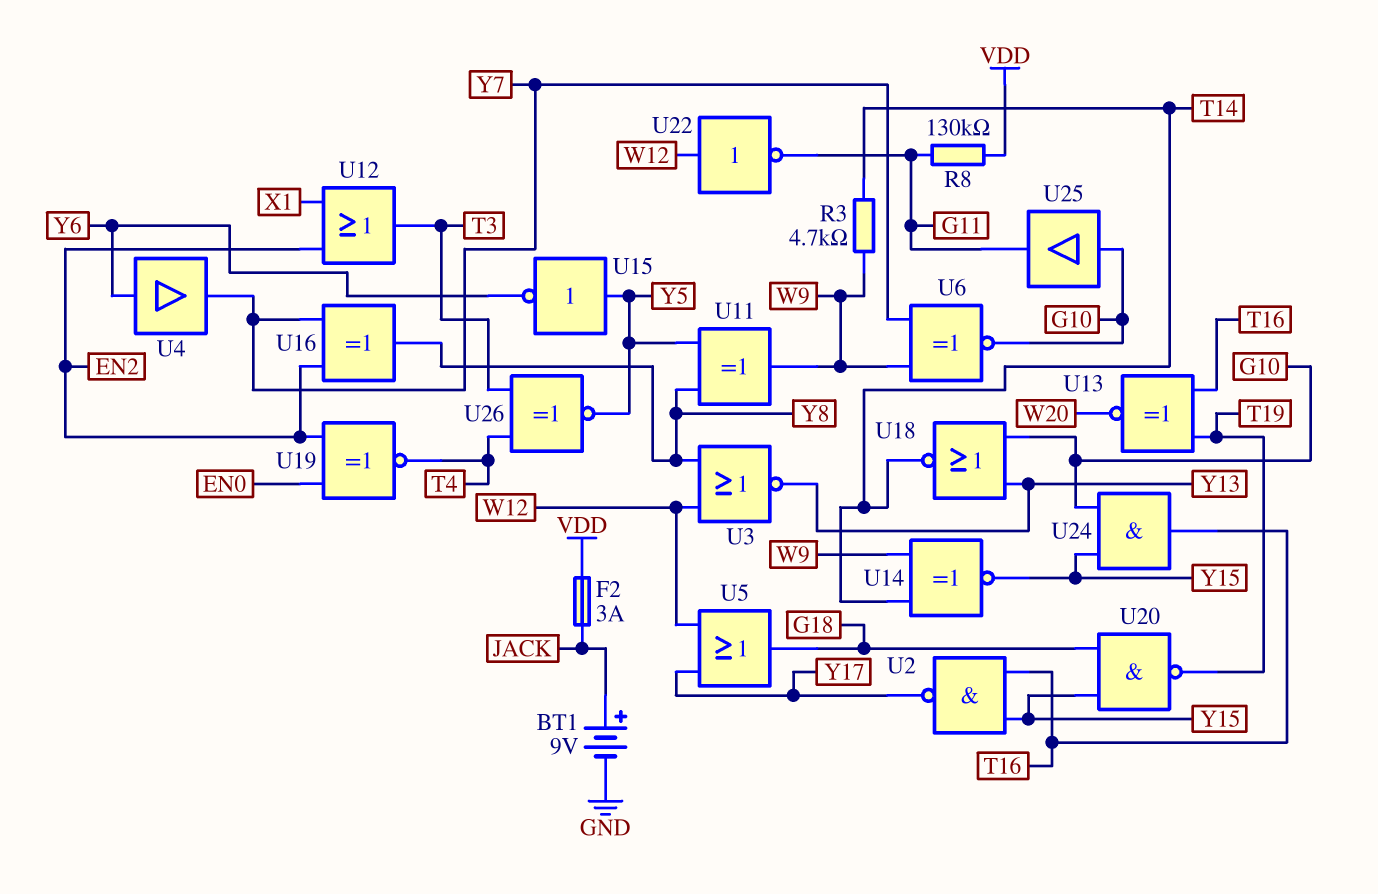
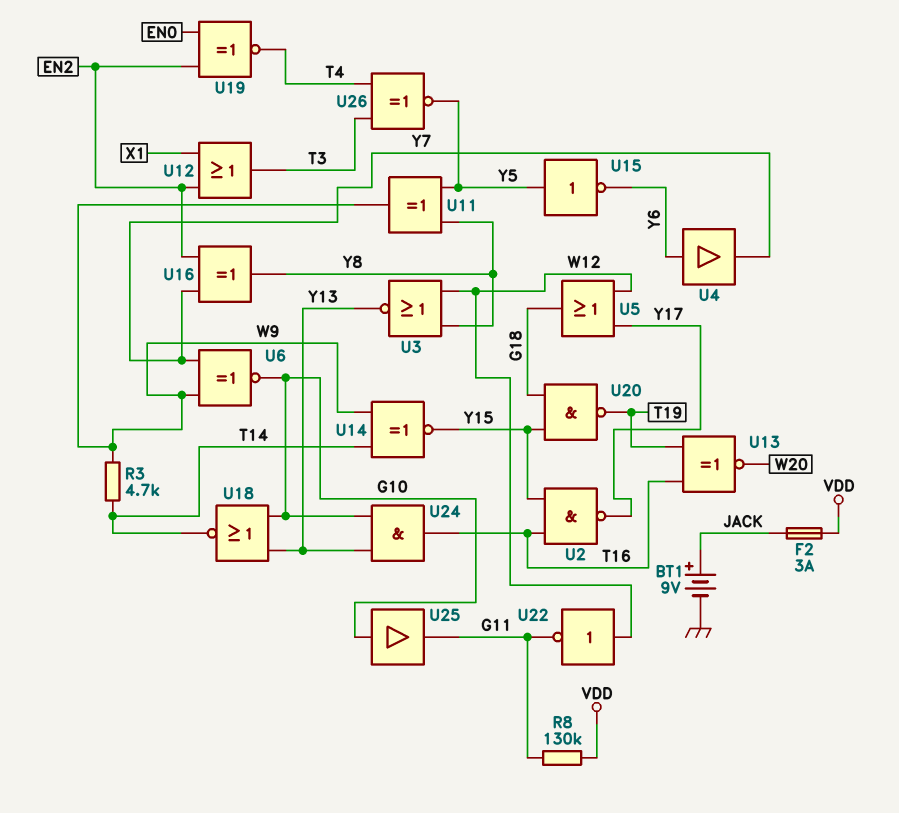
U24: AND (in G10, in Y15, out T16) -> AND (in G10, in Y13, out T16)

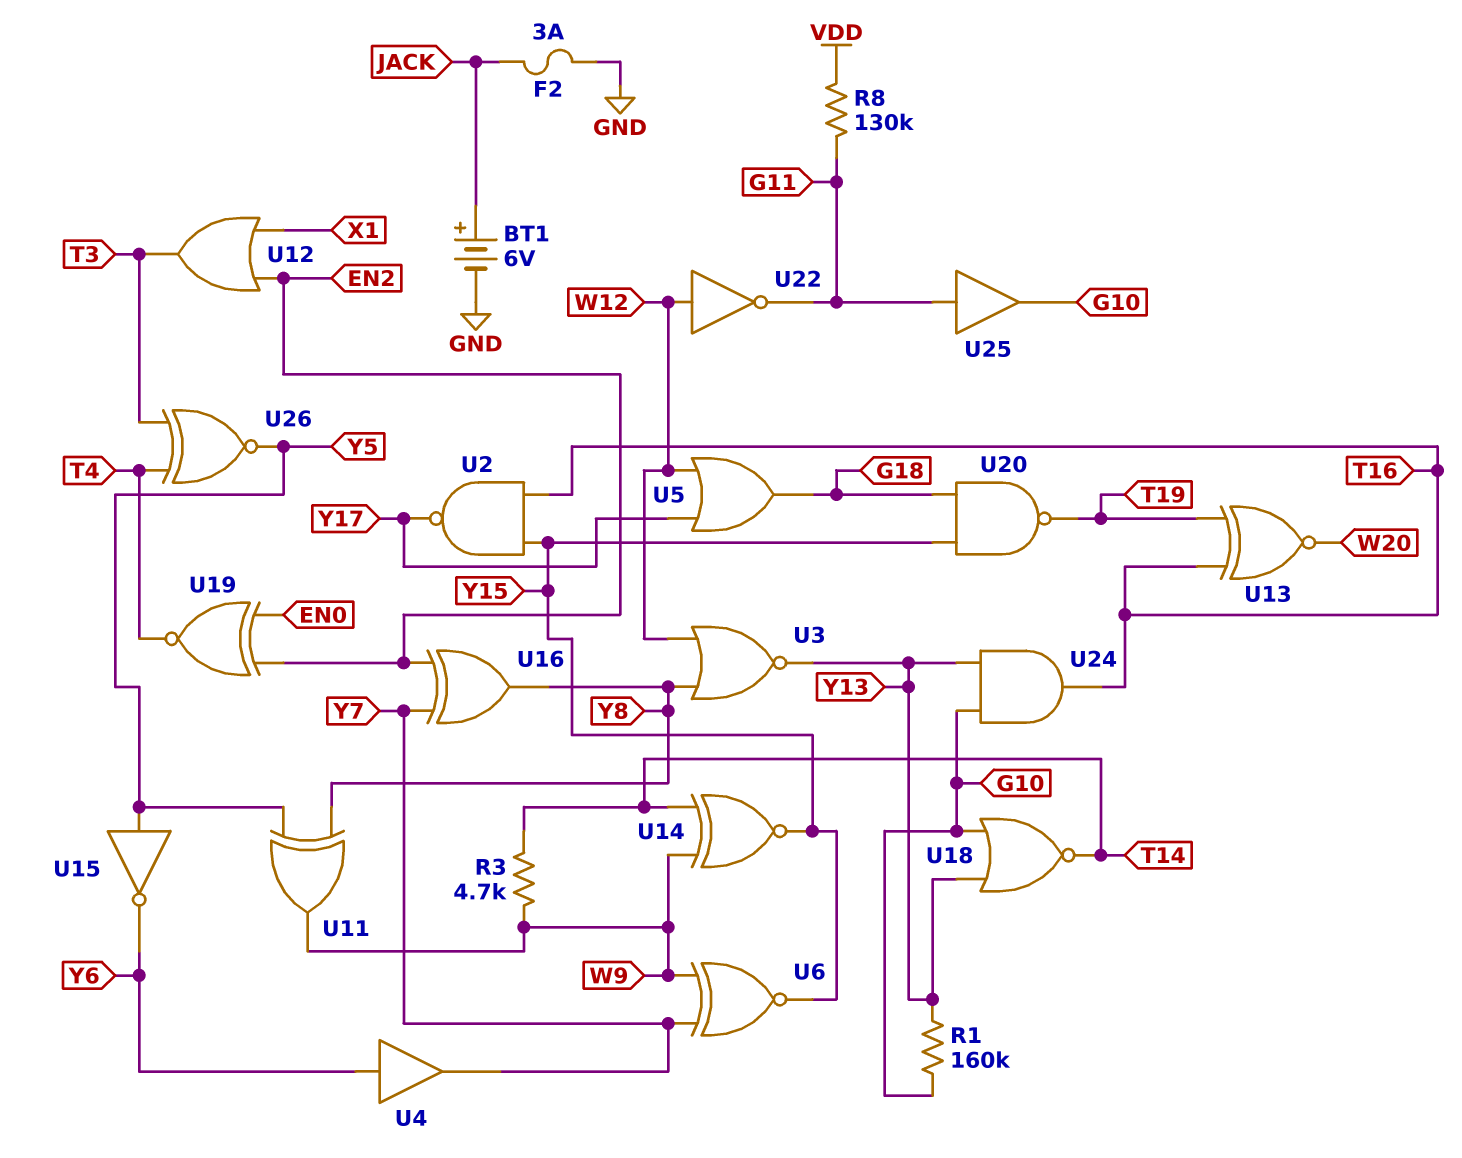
BT1: 9V (plus JACK, minus GND) -> 6V (plus JACK, minus GND)
F2: 3A (JACK, VDD) -> 3A (GND, JACK)
R1: none -> 160k (G10, Y13)
U6: XNOR (in W9, in Y7, out G10) -> XNOR (in W9, in Y7, out Y15)
U25: buffer (in G10, out G11) -> buffer (in G11, out G10)

